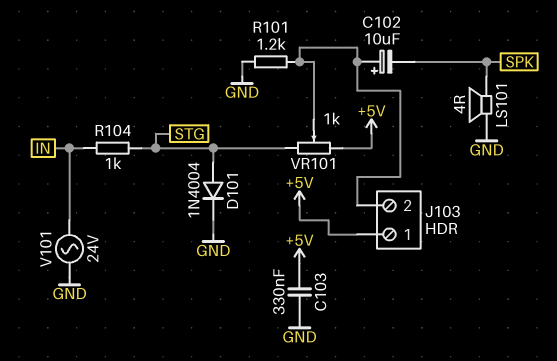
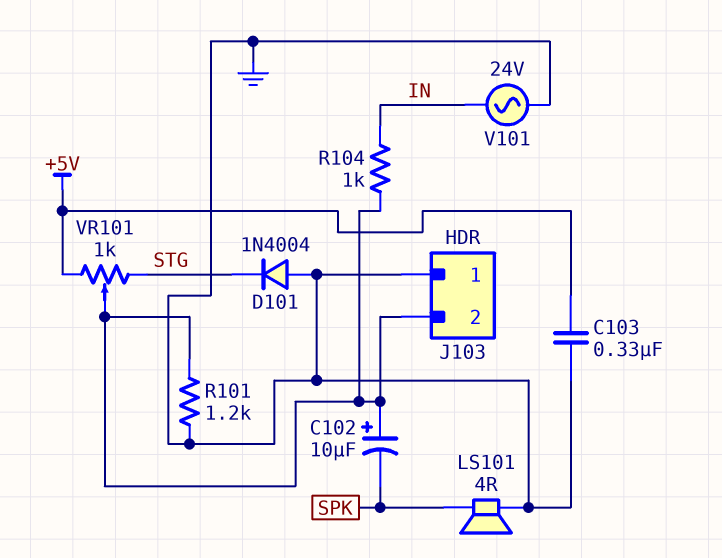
D101: diode 1N4004 (A STG, K GND) -> diode 1N4004 (A GND, K STG)
J103 pin 1: +5V -> GND
R104: 1k (IN, STG) -> 1k (IN, J103/2)

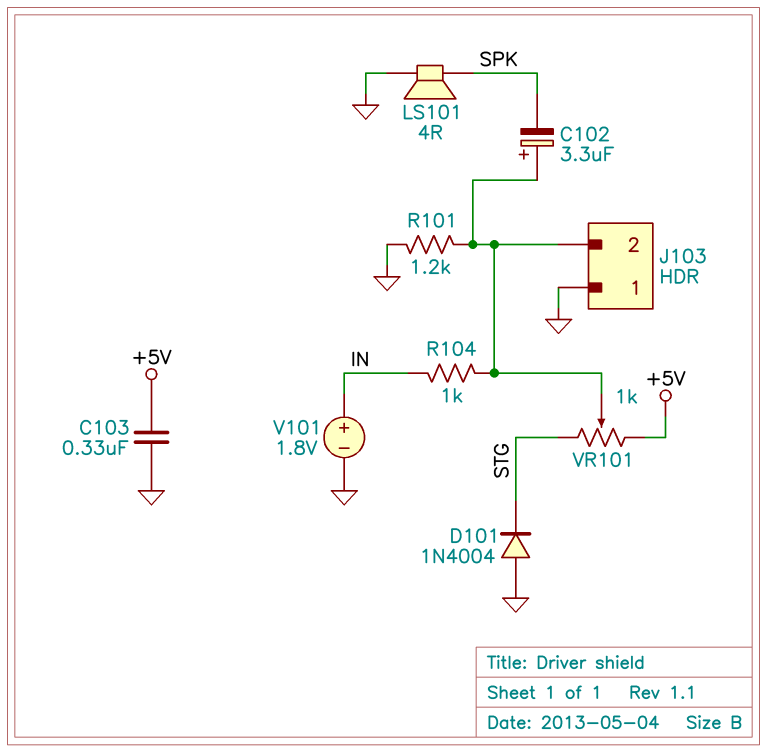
C102: 10uF (plus J103/2, minus SPK) -> 3.3uF (plus J103/2, minus SPK)
V101: AC 24V (GND, IN) -> 1.8V (plus IN, minus GND)

